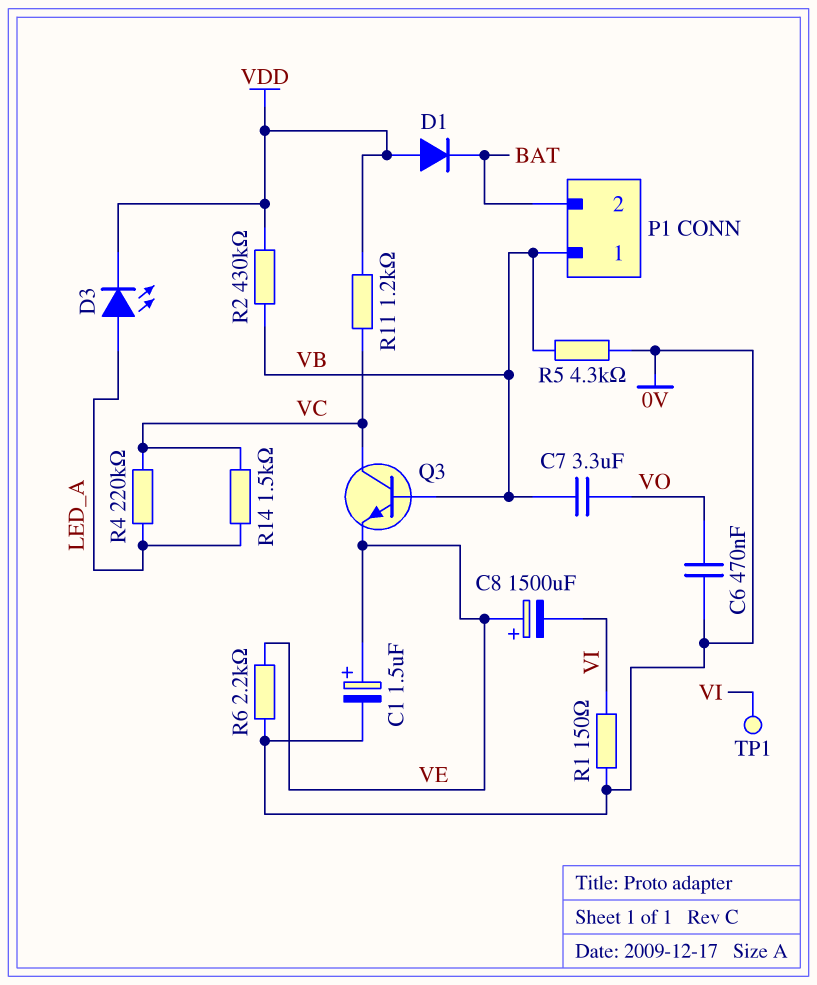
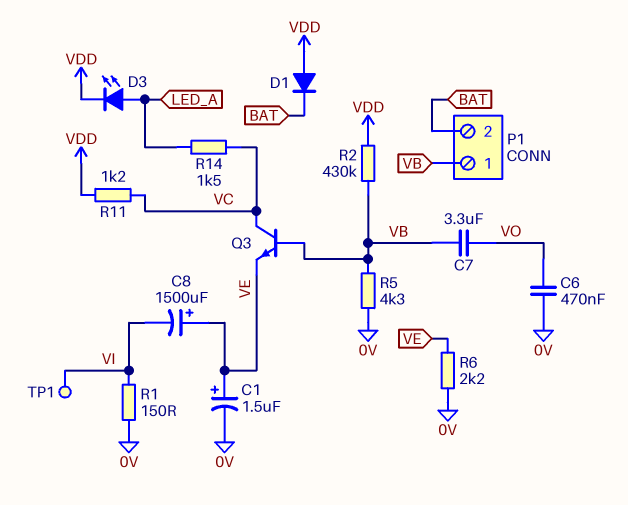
R4: 220k (LED_A, VC) -> none

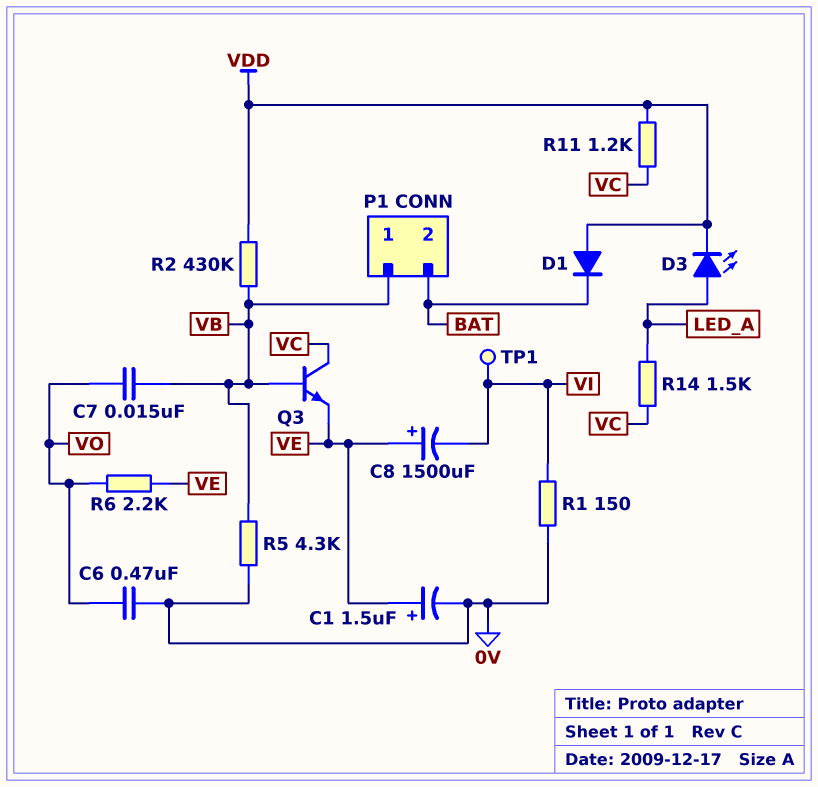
C7: 3.3uF (VB, VO) -> 15nF (VB, VO)
R6: 2.2k (0V, VE) -> 2.2k (VE, VO)

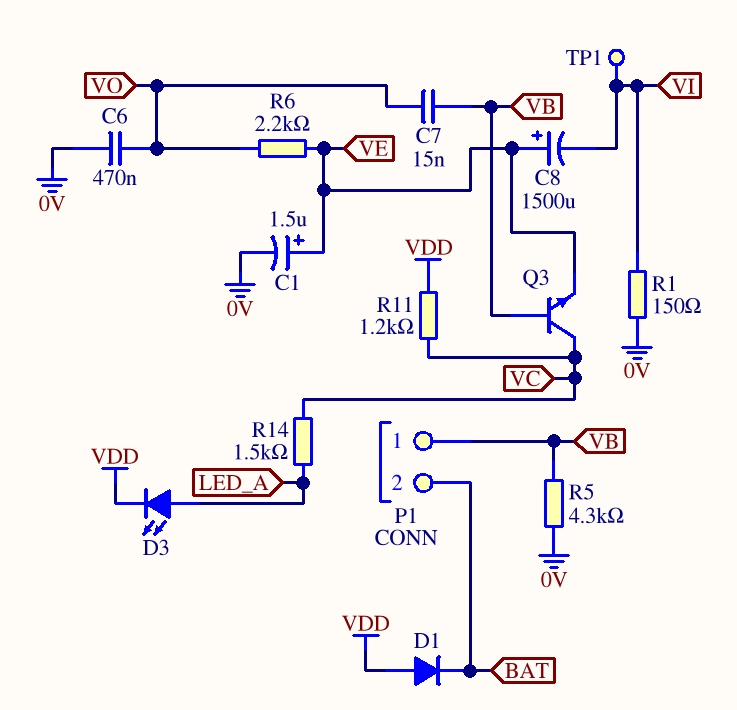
R2: 430k (VB, VDD) -> none

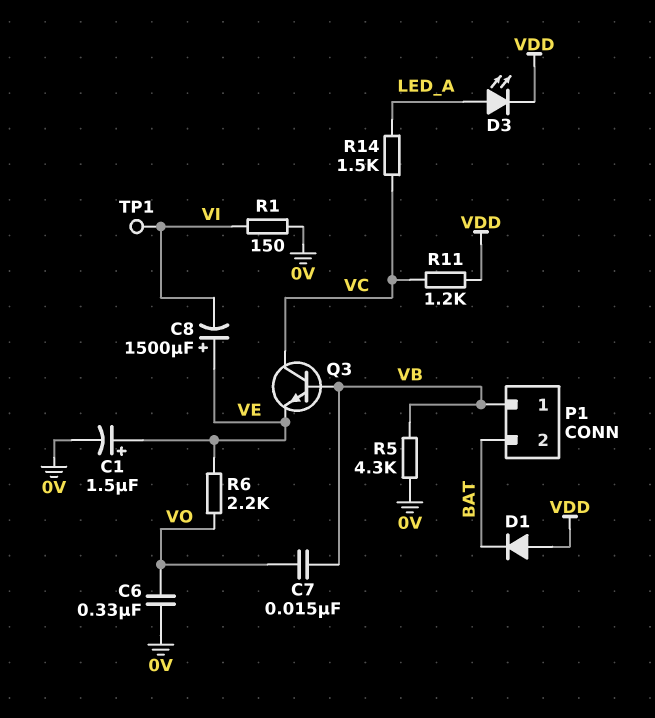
C6: 470nF (0V, VO) -> 330nF (0V, VO)

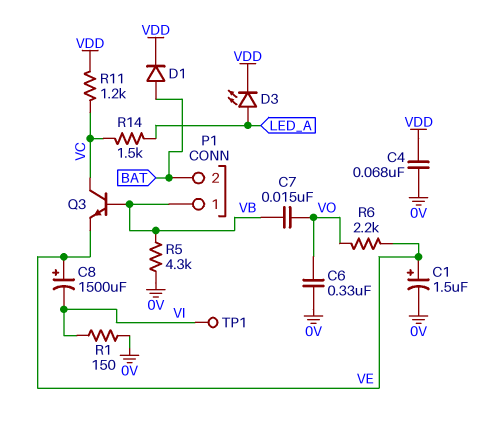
C4: none -> 68nF (0V, VDD)
D1: diode (A VDD, K BAT) -> diode (A BAT, K VDD)

